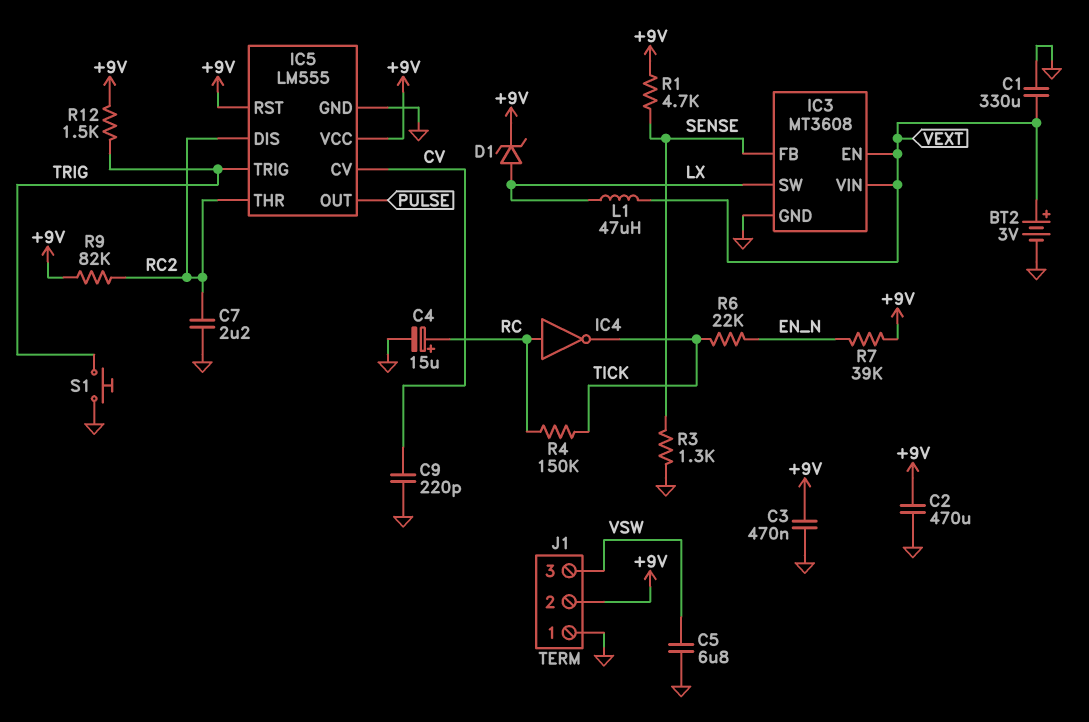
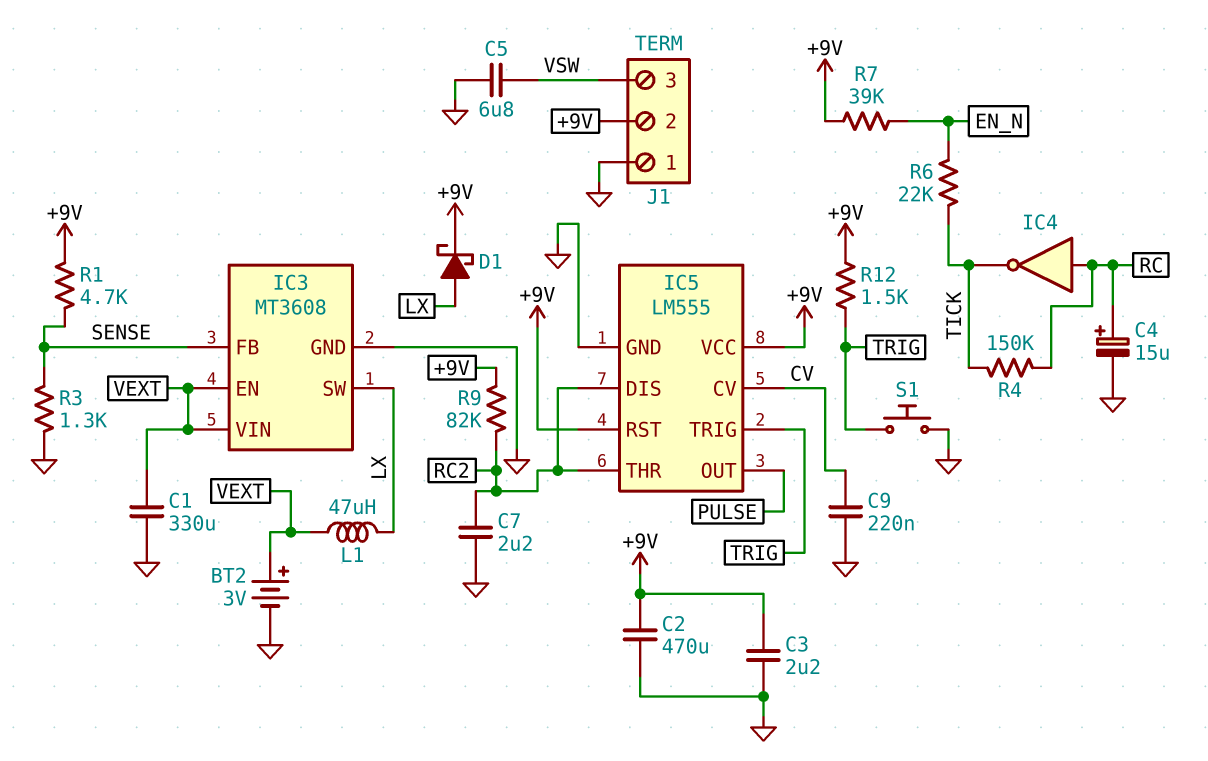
C3: 470nF (+9V, GND) -> 2.2uF (+9V, GND)
C9: 220pF (CV, GND) -> 220nF (CV, GND)
D1: zener (A LX, K +9V) -> schottky (A LX, K +9V)

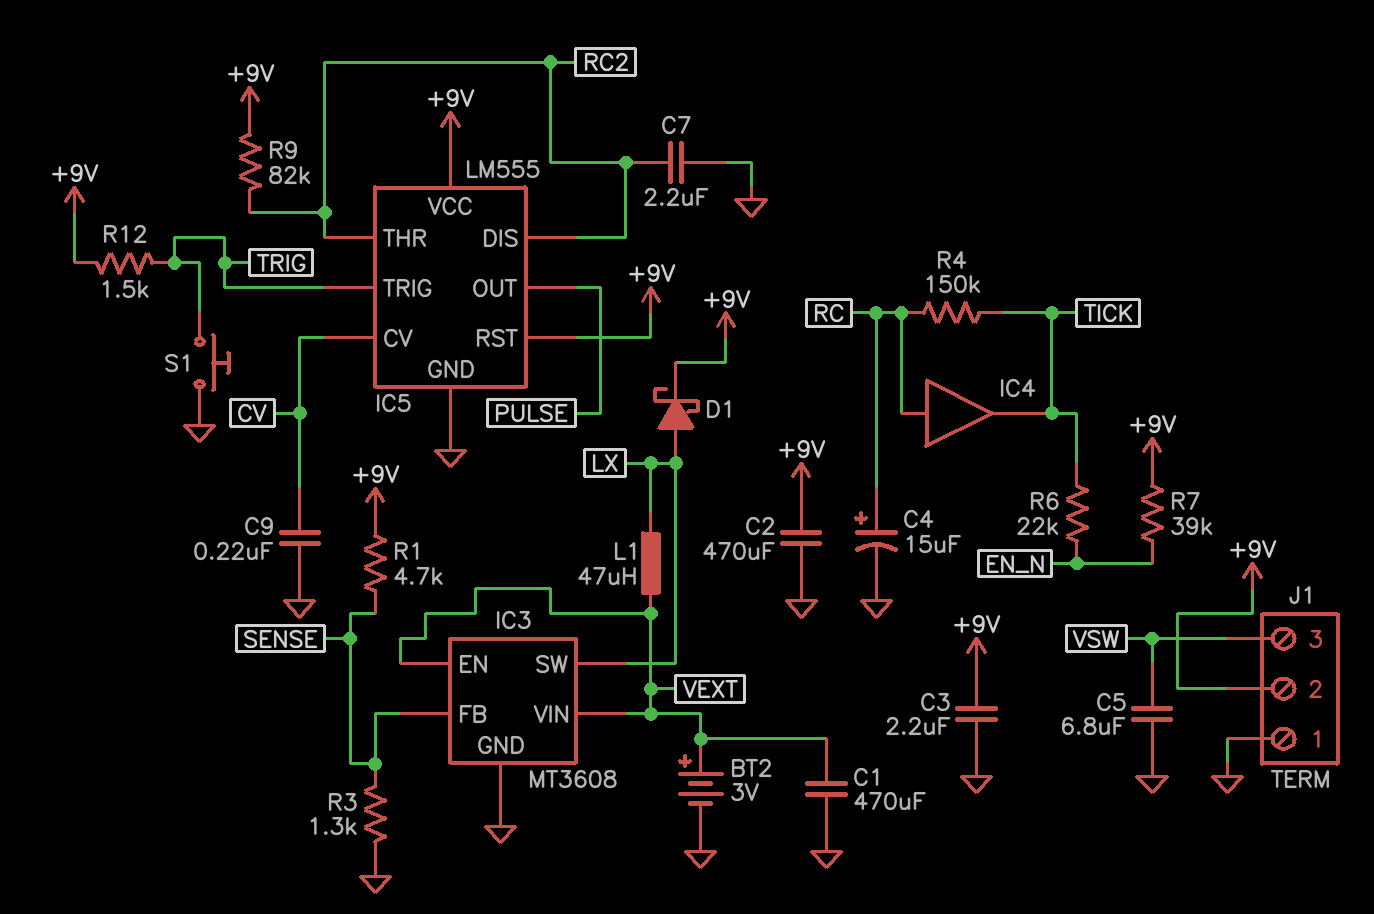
C1: 330uF (GND, VEXT) -> 470uF (GND, VEXT)
IC4: NOT (in RC, out TICK) -> buffer (in RC, out TICK)

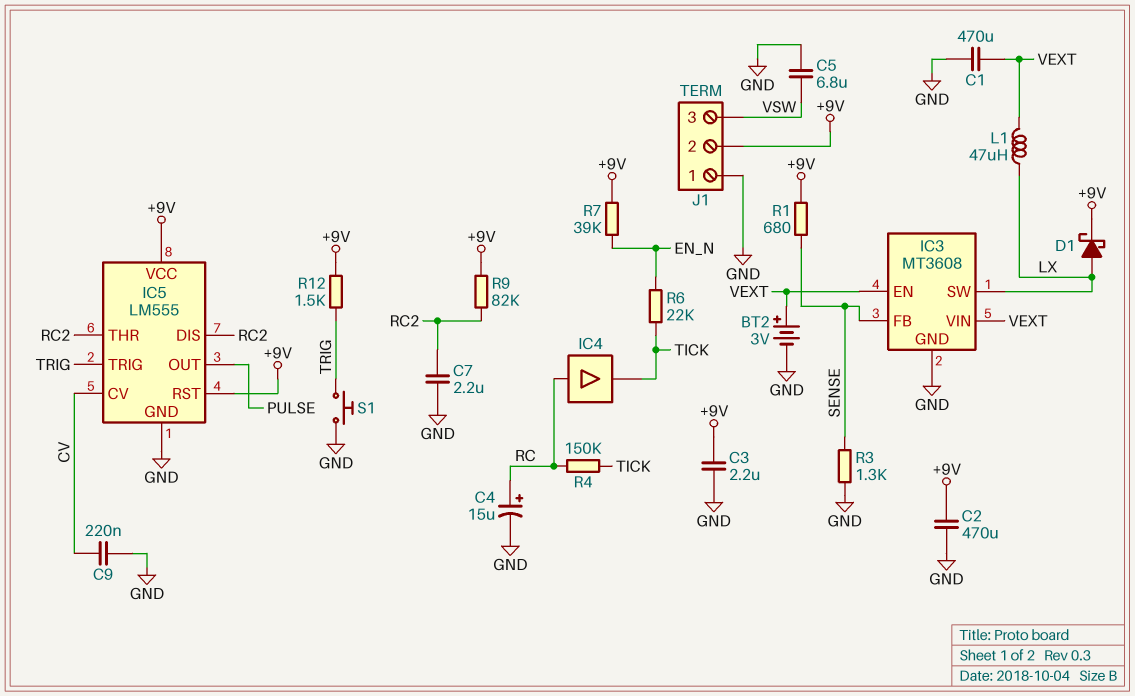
R1: 4.7k (+9V, SENSE) -> 680 (+9V, SENSE)

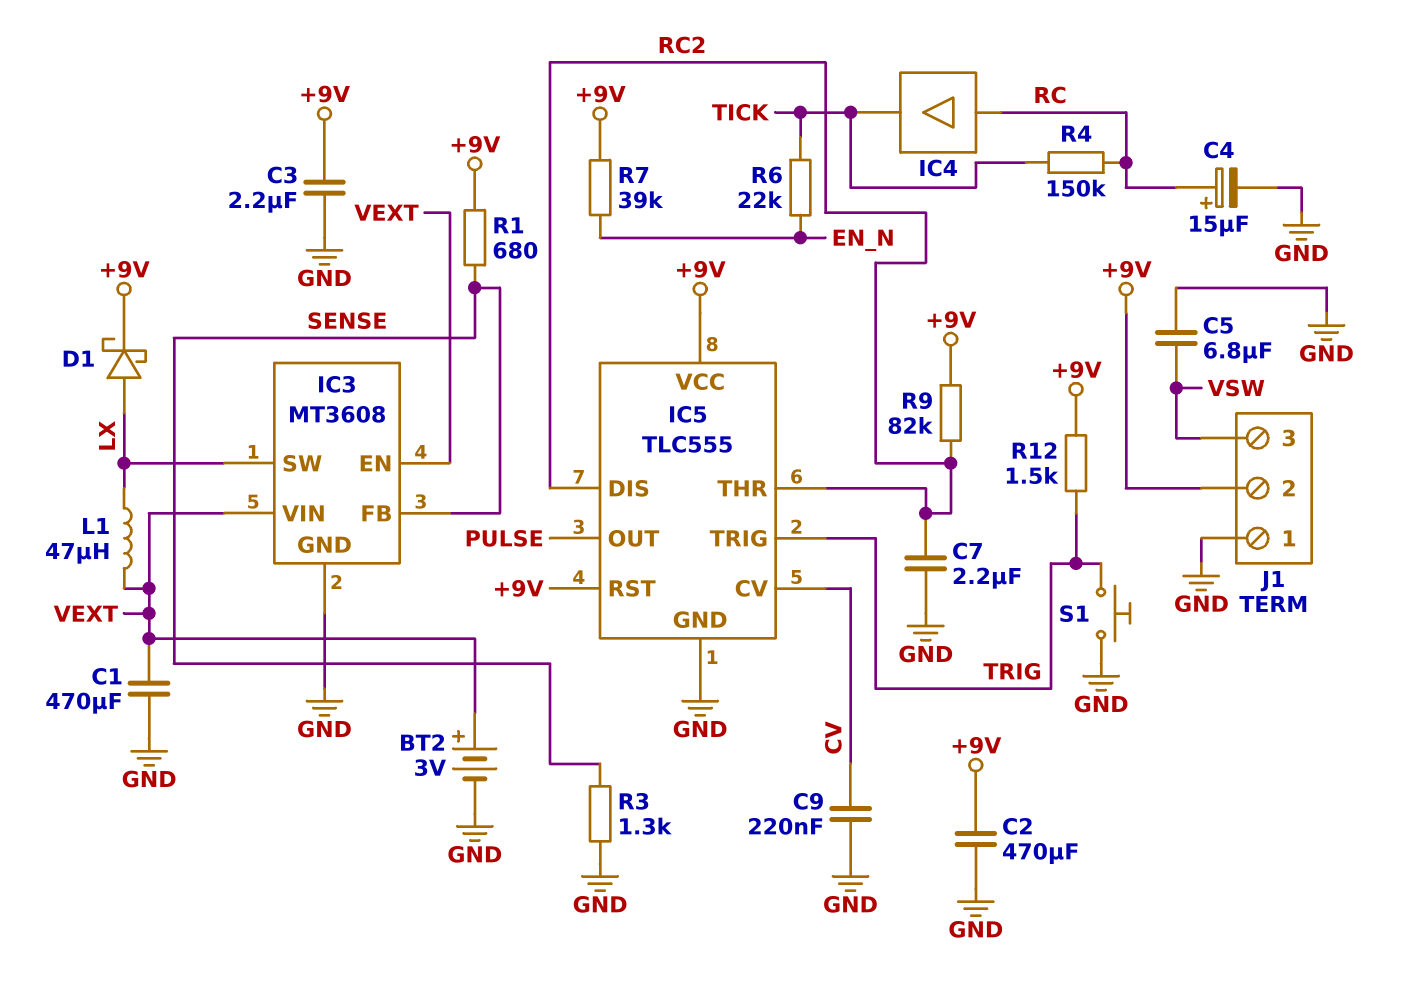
IC5: LM555 -> TLC555

